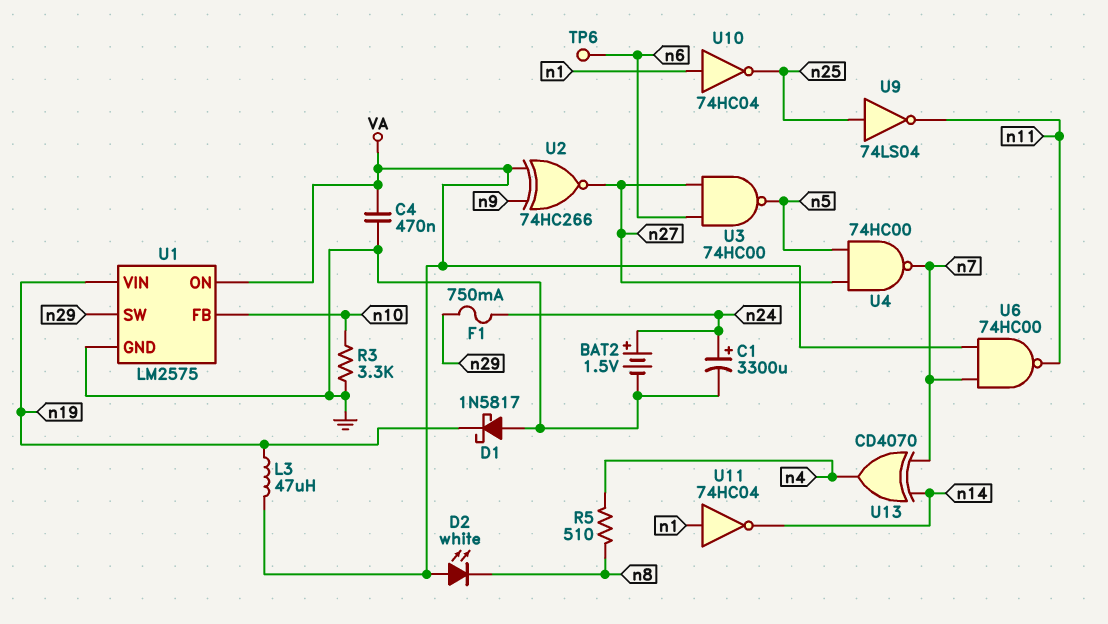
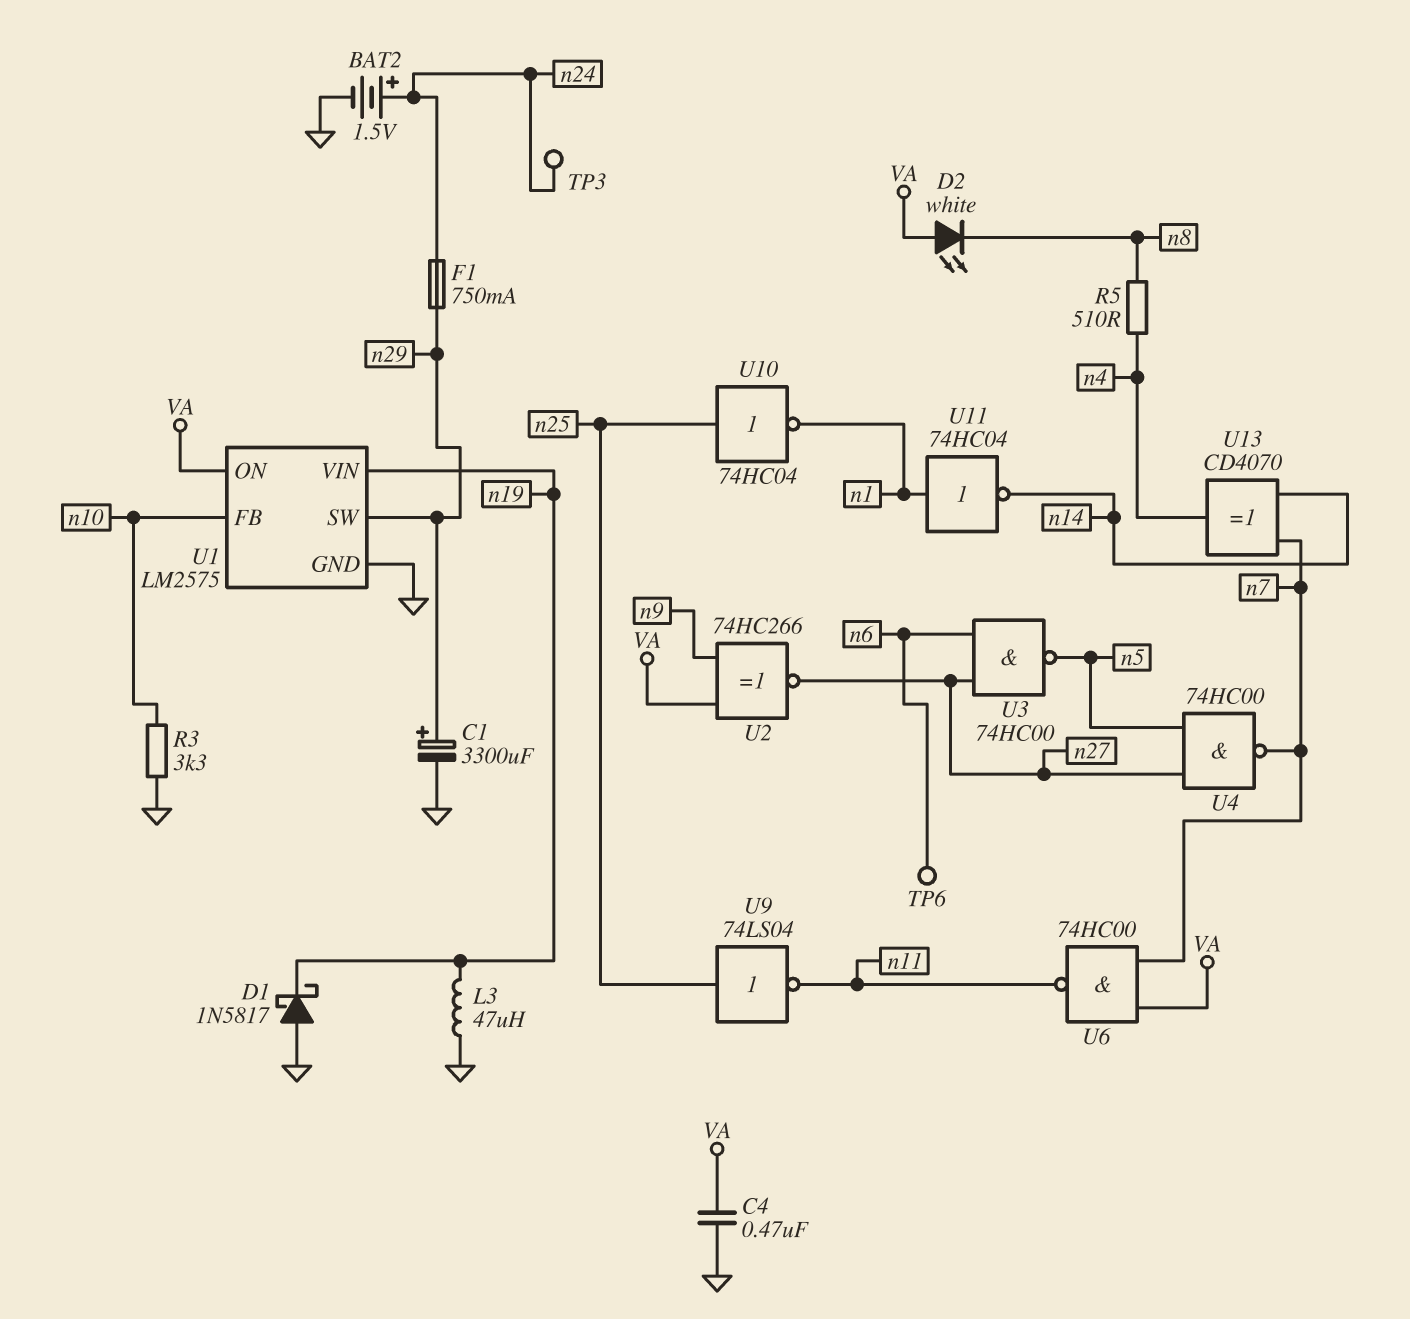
C1: 3300uF (plus n24, minus GND) -> 3300uF (plus n29, minus GND)
L3: 47uH (VA, n19) -> 47uH (GND, n19)
TP3: none -> test point (n24)
U10: NOT 74HC04 (in n1, out n25) -> NOT 74HC04 (in n25, out n1)

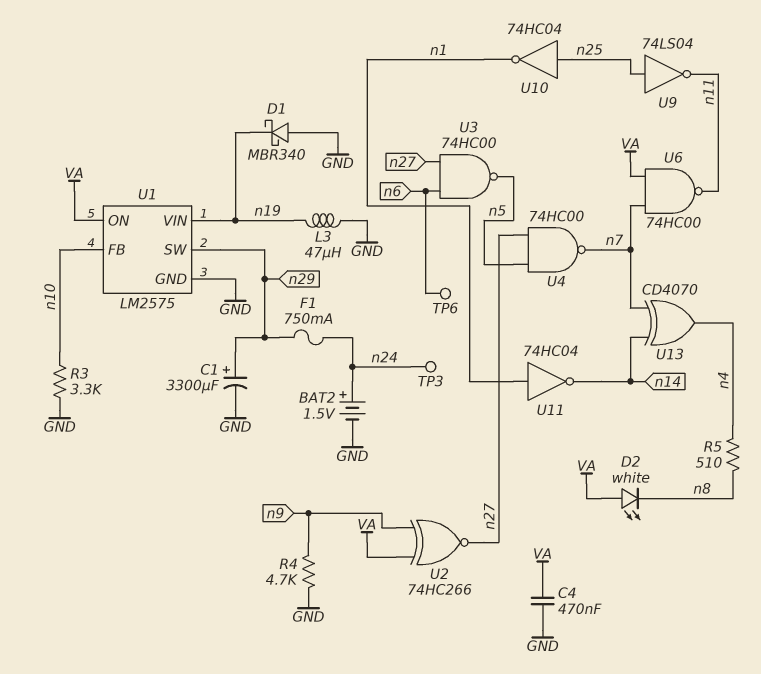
D1: schottky 1N5817 (A GND, K n19) -> schottky MBR340 (A GND, K n19)
R4: none -> 4.7k (GND, n9)

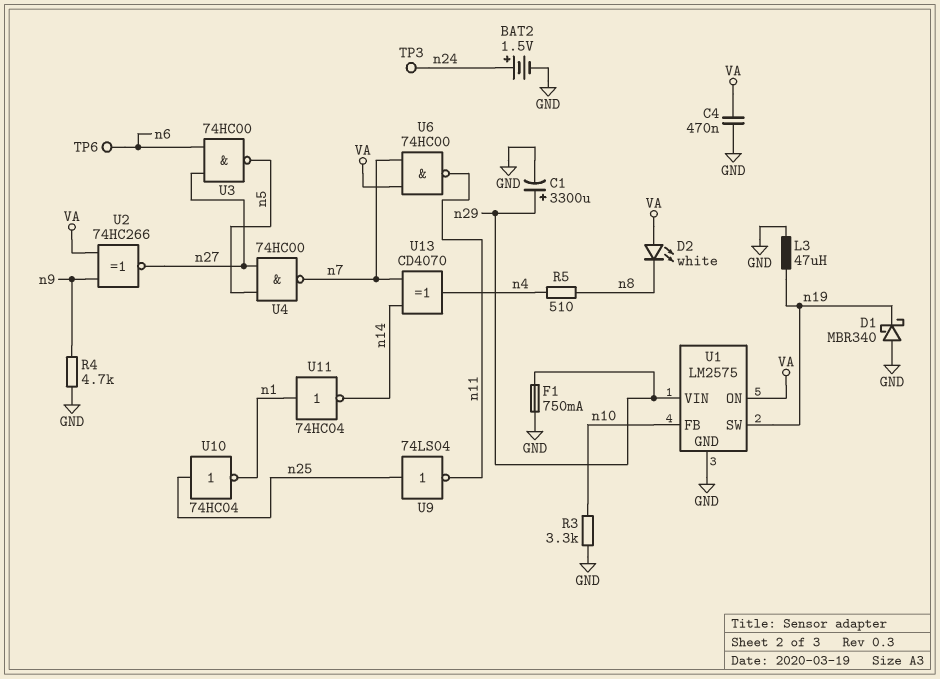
F1: 750mA (n24, n29) -> 750mA (GND, n29)
U1 pin SW: n29 -> n19
U1 pin VIN: n19 -> n29

